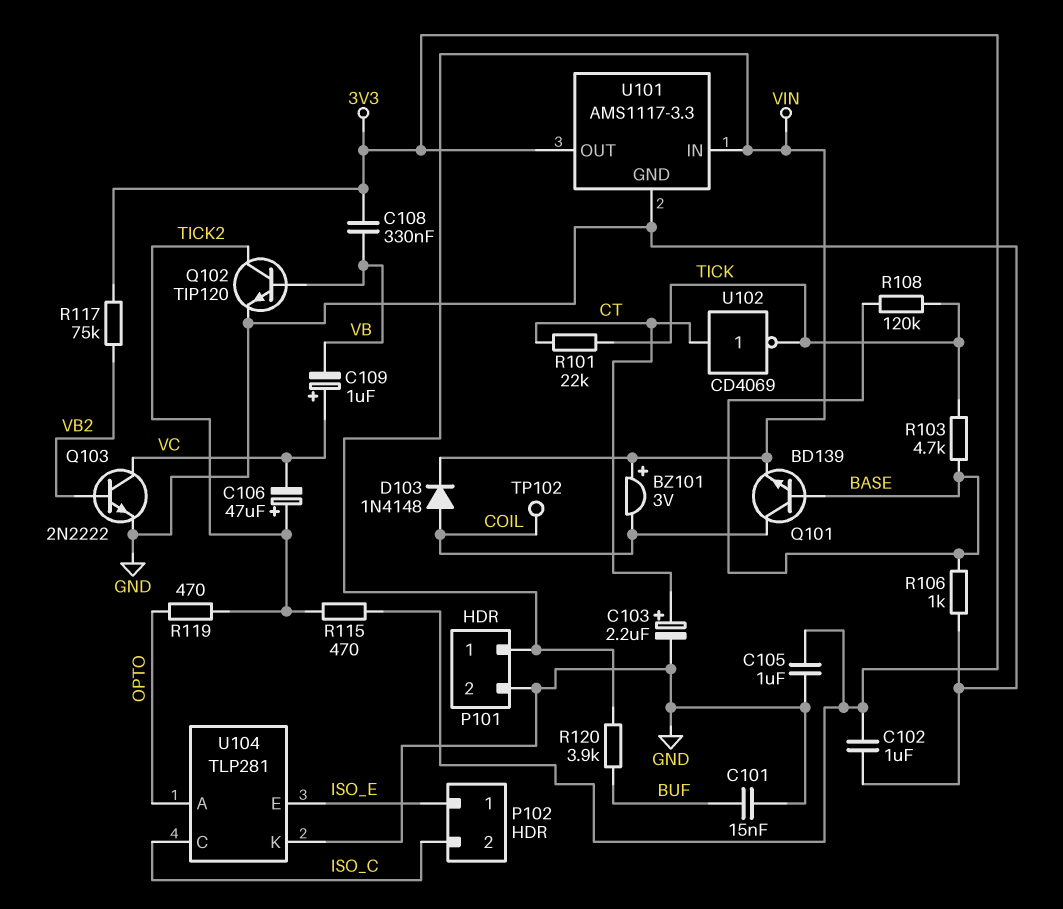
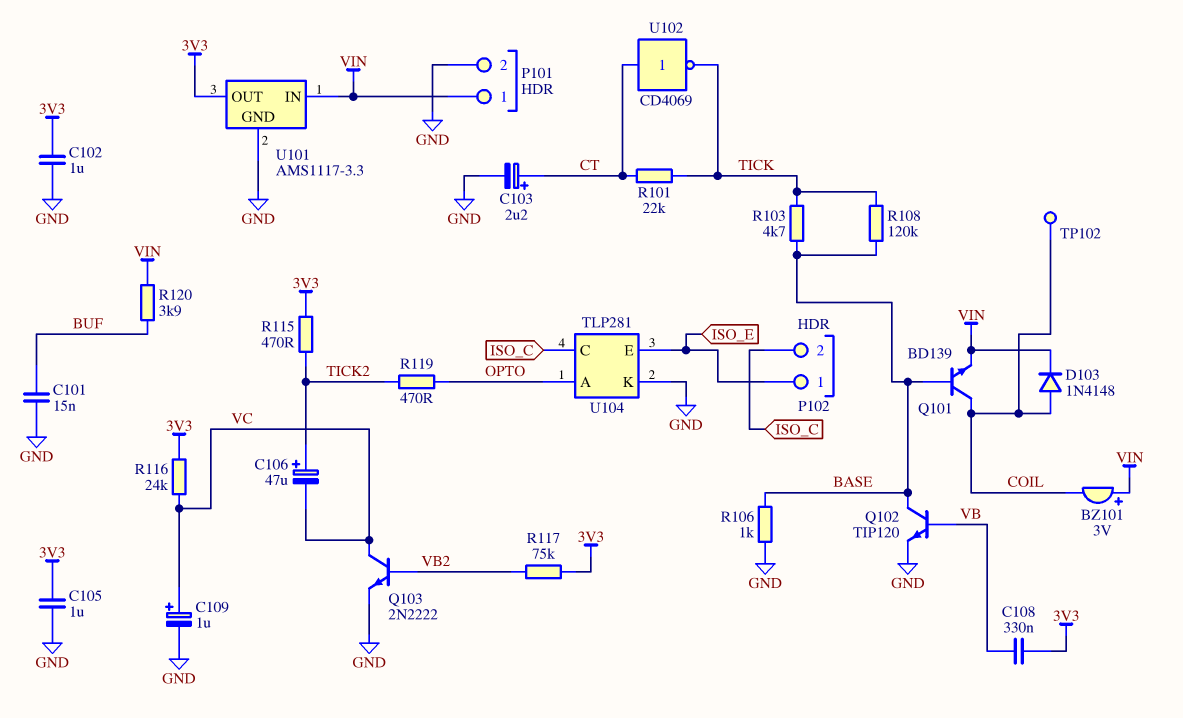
C109: 1uF (plus VC, minus VB) -> 1uF (plus VC, minus GND)
Q102: NPN TIP120 (B VB, C TICK2, E GND) -> NPN TIP120 (B VB, C BASE, E GND)
R116: none -> 24k (3V3, VC)

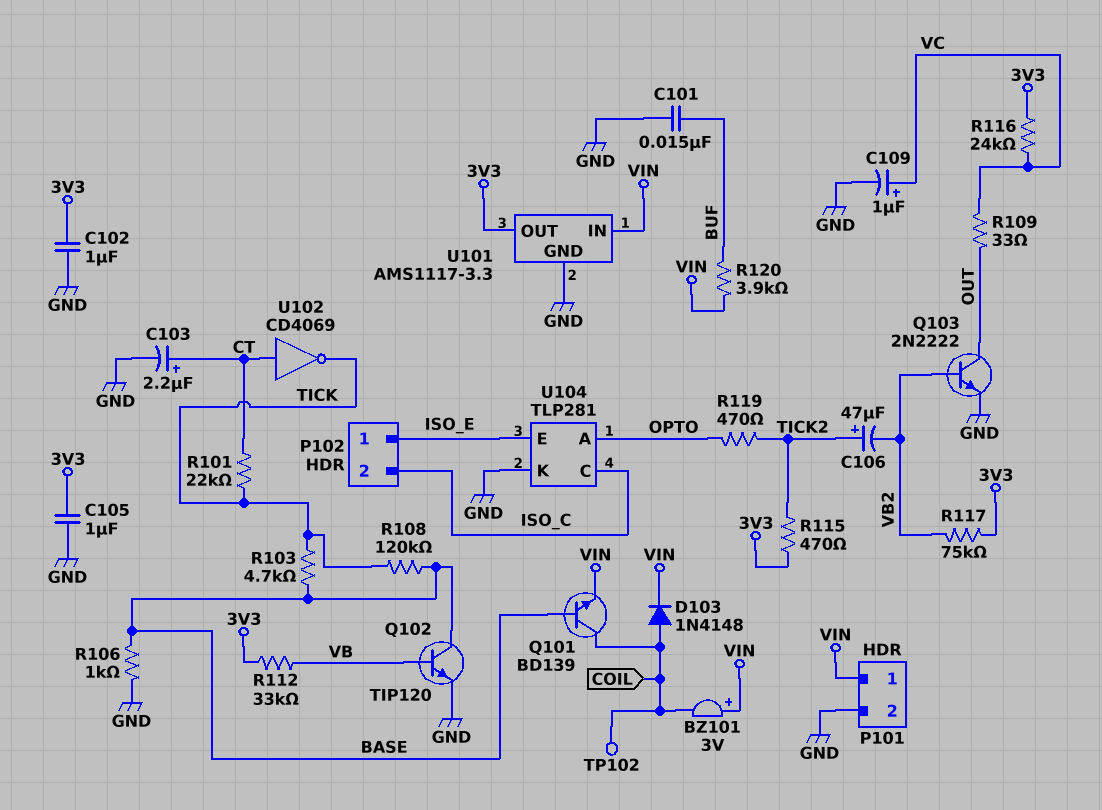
C106: 47uF (plus TICK2, minus VC) -> 47uF (plus TICK2, minus VB2)
C108: 330nF (3V3, VB) -> none
Q103: NPN 2N2222 (B VB2, C VC, E GND) -> NPN 2N2222 (B VB2, C OUT, E GND)
R109: none -> 33 (OUT, VC)
R112: none -> 33k (3V3, VB)

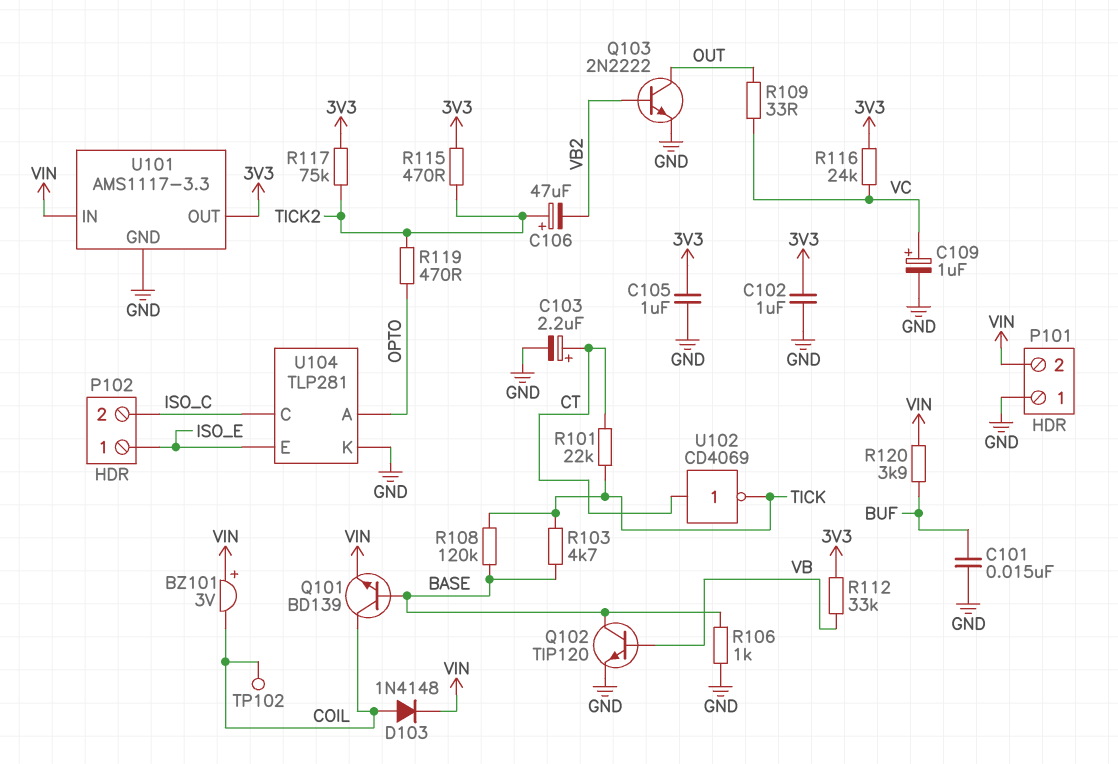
P101 pin 1: VIN -> GND
P101 pin 2: GND -> VIN
R117: 75k (3V3, VB2) -> 75k (3V3, TICK2)

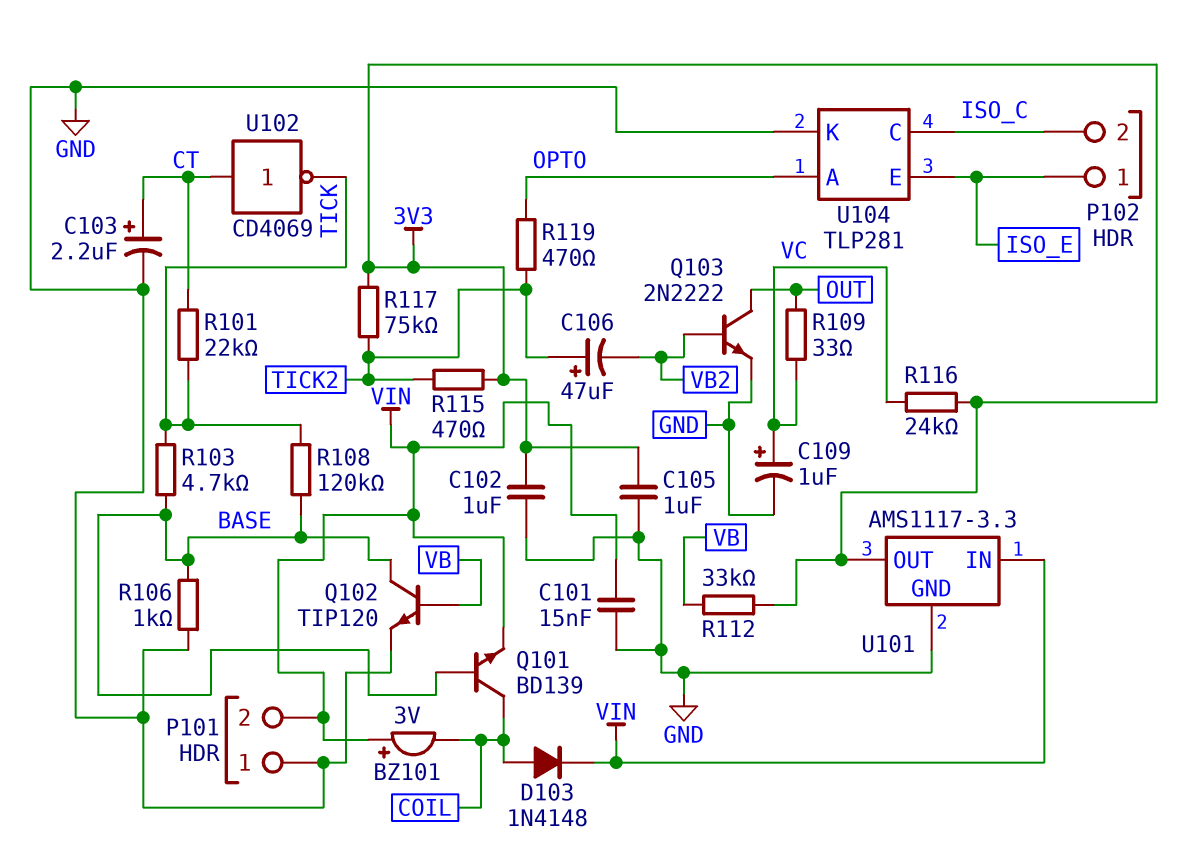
C101: 15nF (BUF, GND) -> 15nF (GND, VIN)
R120: 3.9k (BUF, VIN) -> none
TP102: test point (COIL) -> none

